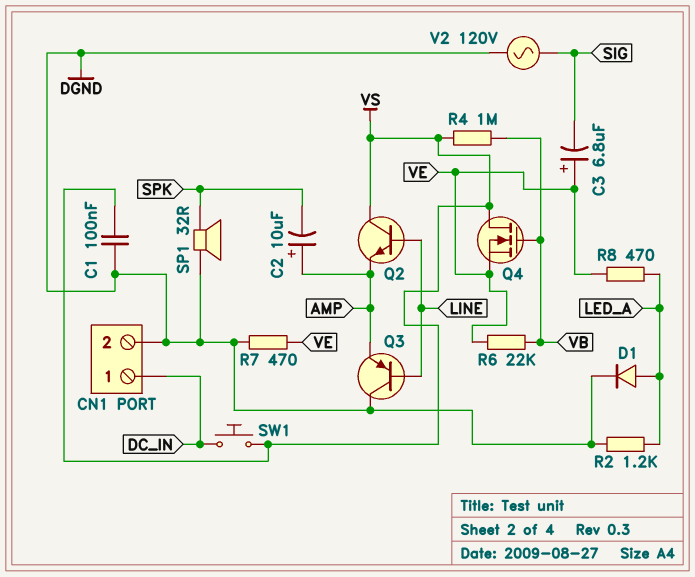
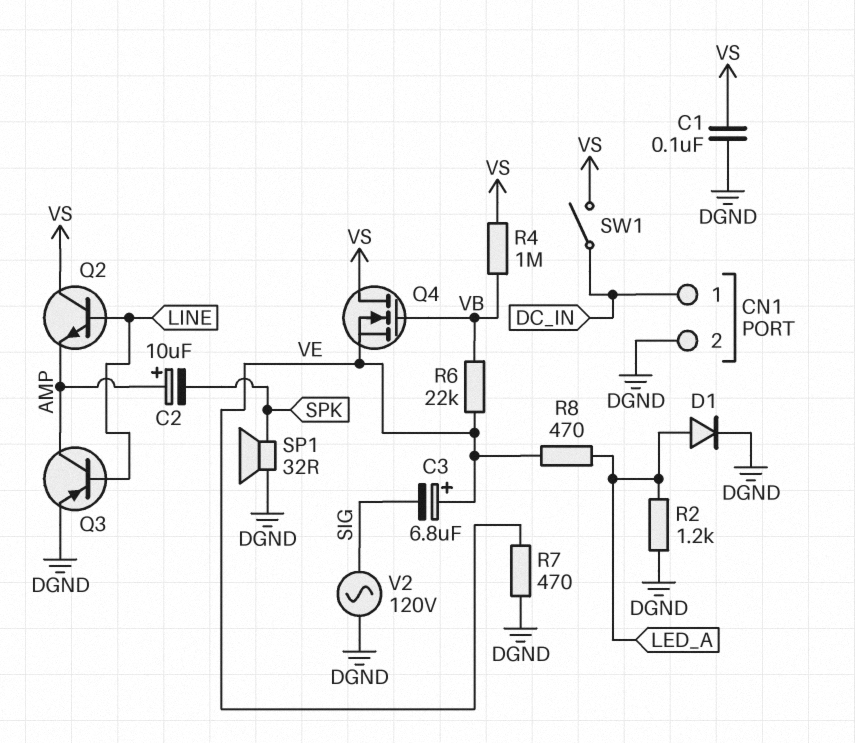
Q3: PNP (B LINE, C DGND, E AMP) -> PNP (B LINE, C AMP, E DGND)
SW1: button (DC_IN, VS) -> switch (DC_IN, VS)

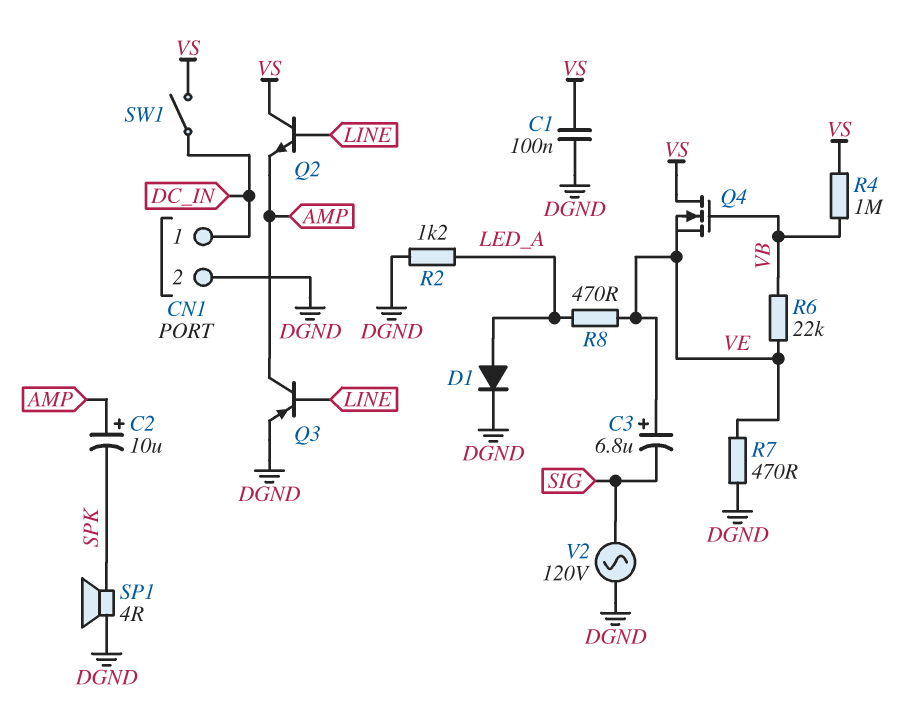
SP1: speaker 32R (DGND, SPK) -> speaker 4R (DGND, SPK)

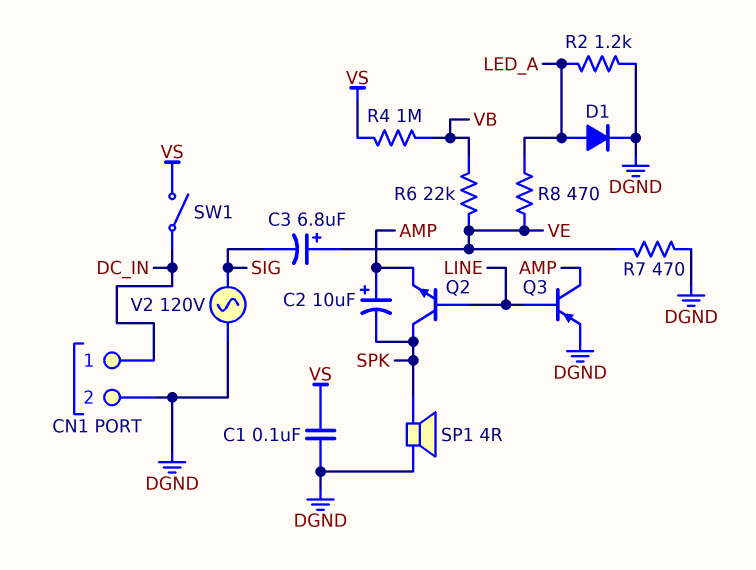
Q2: NPN (B LINE, C VS, E AMP) -> NPN (B LINE, C SPK, E AMP)
Q4: NMOS (G VB, D VS, S VE) -> none

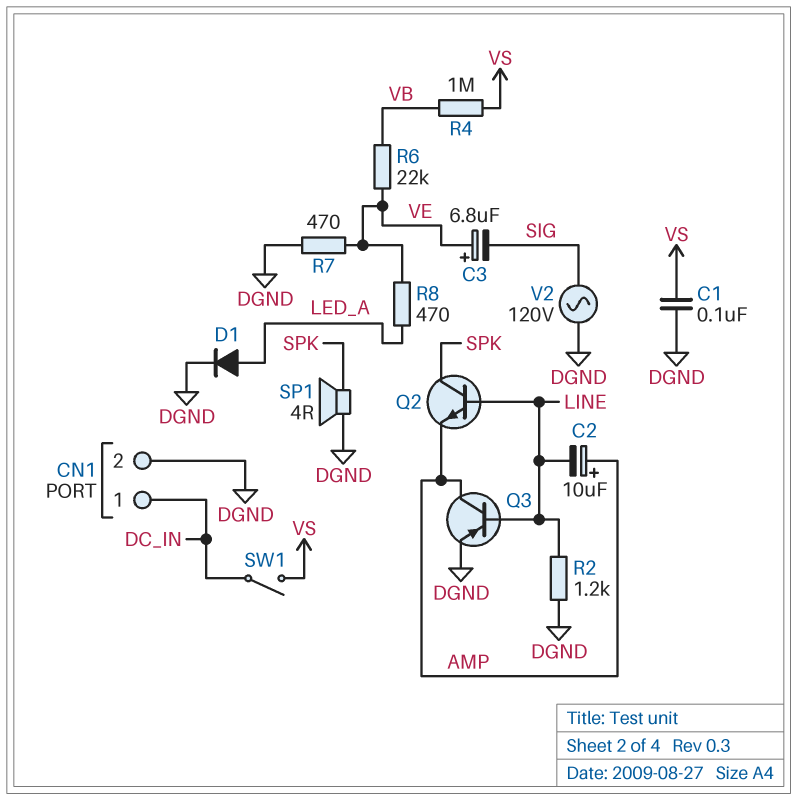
C2: 10uF (plus AMP, minus SPK) -> 10uF (plus AMP, minus LINE)
R2: 1.2k (DGND, LED_A) -> 1.2k (DGND, LINE)

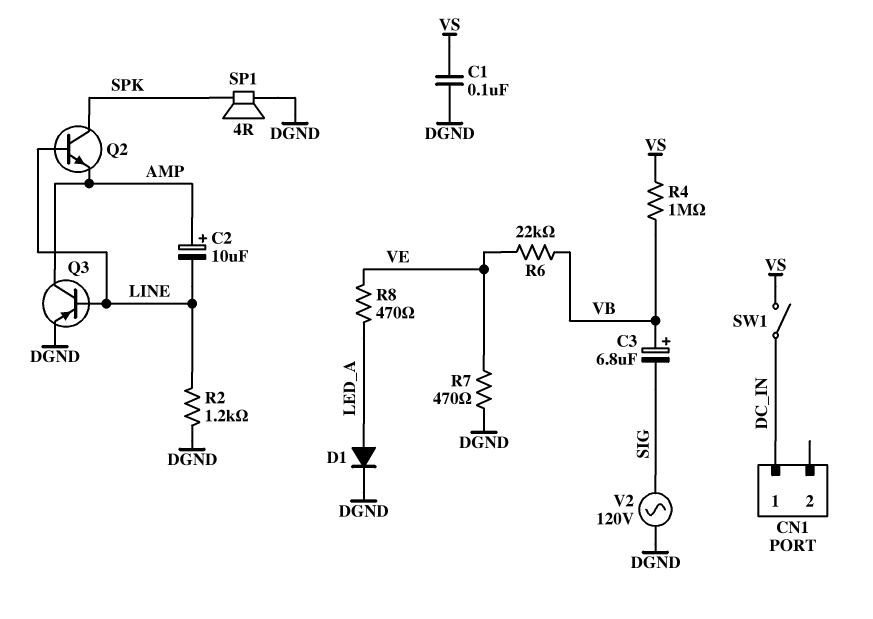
C3: 6.8uF (plus VE, minus SIG) -> 6.8uF (plus VB, minus SIG)
CN1 pin 2: DGND -> none

